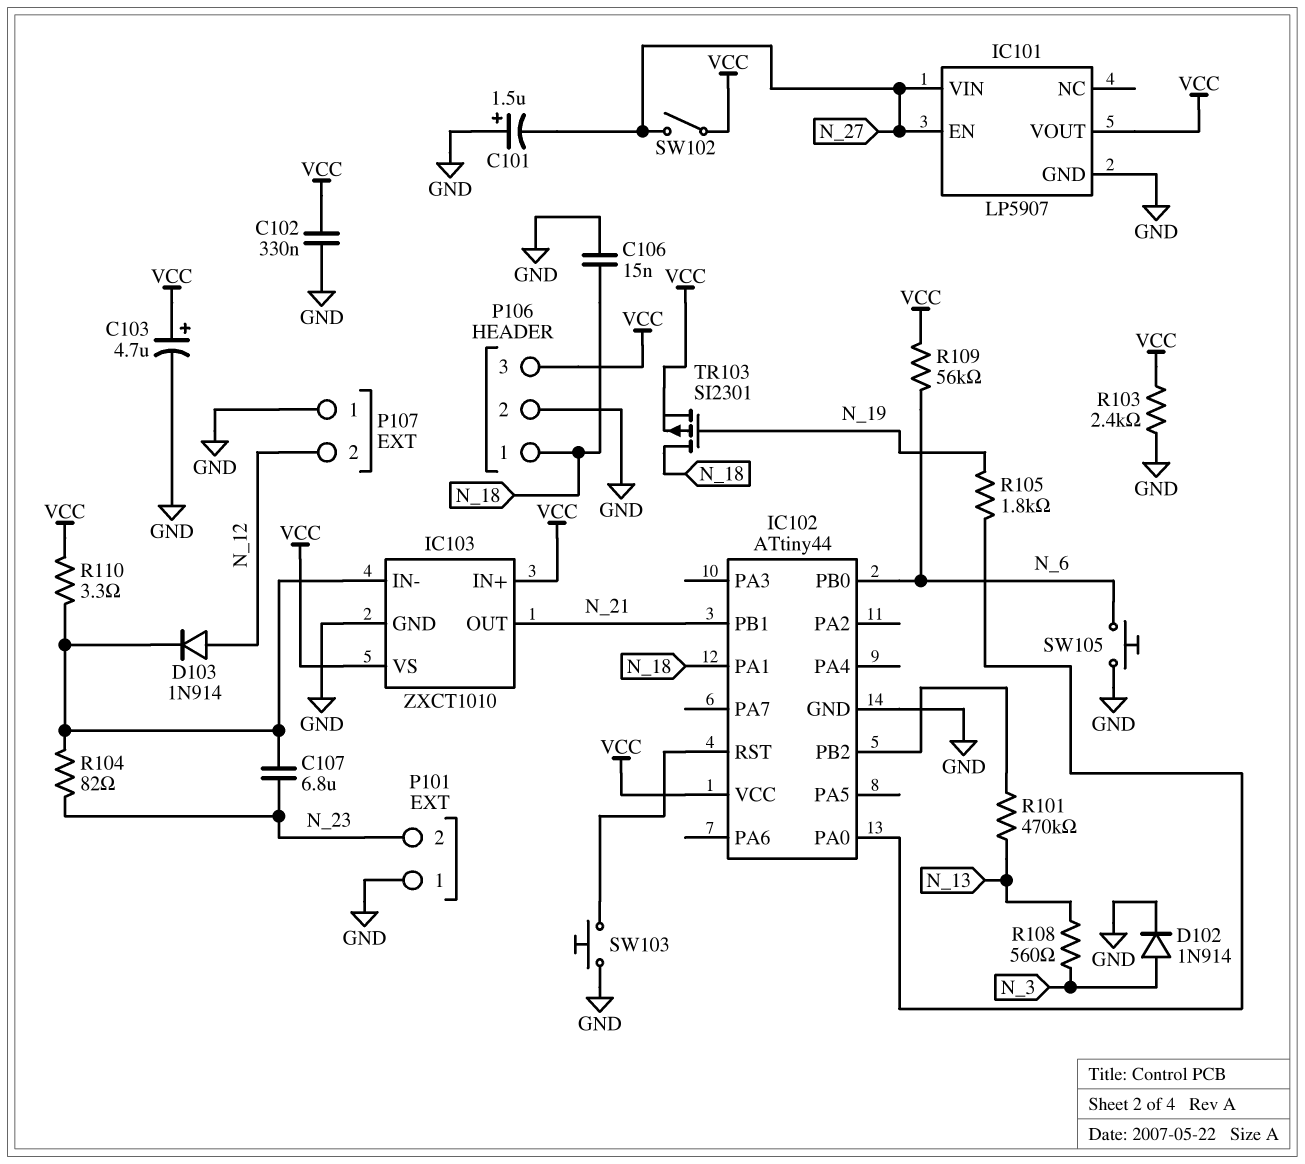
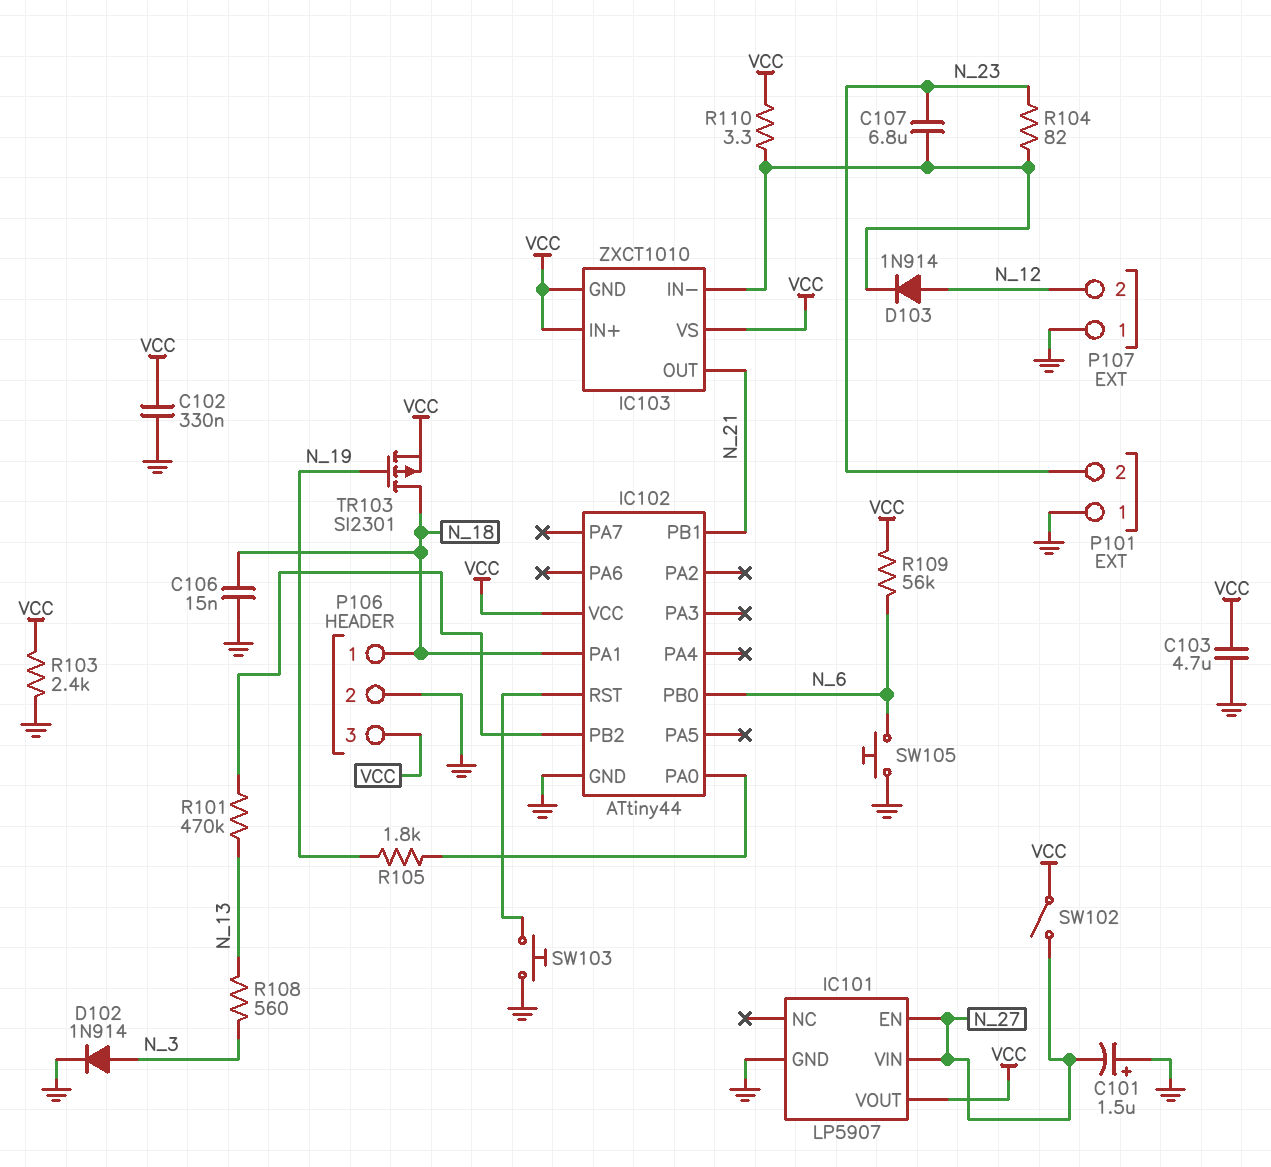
C103: 4.7uF (plus VCC, minus GND) -> 4.7uF (GND, VCC)
IC103 pin GND: GND -> VCC

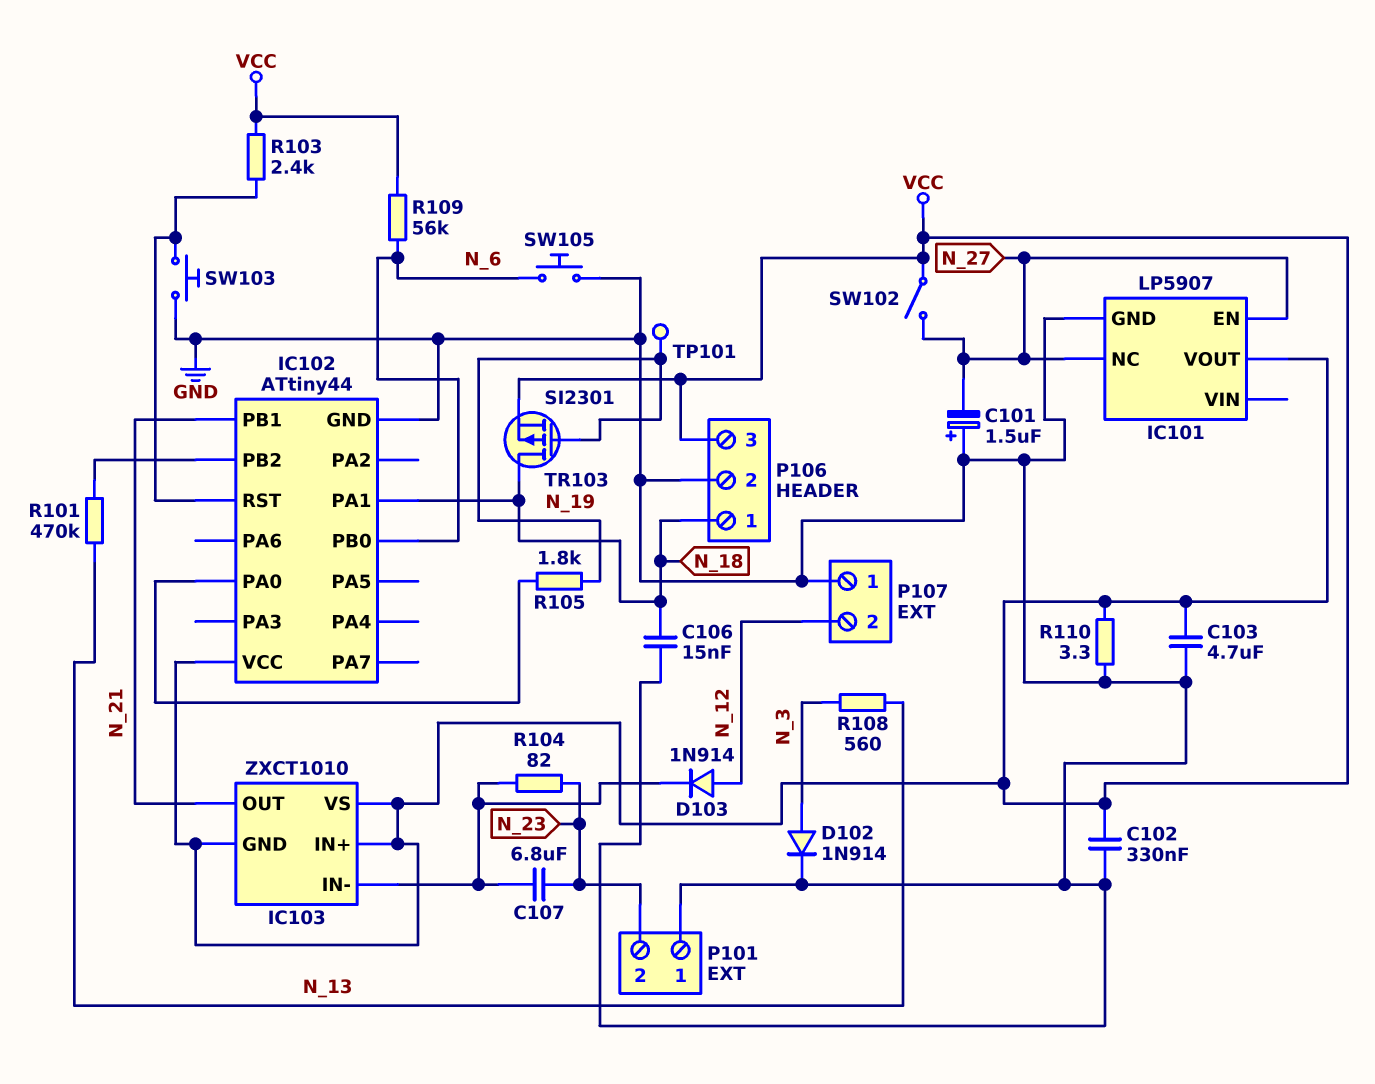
IC101 pin NC: none -> N_27
IC101 pin VIN: N_27 -> none
R103: 2.4k (GND, VCC) -> 2.4k (IC102/RST, VCC)
R110: 3.3 (IC103/IN-, VCC) -> 3.3 (GND, VCC)
TP101: none -> test point (N_19)

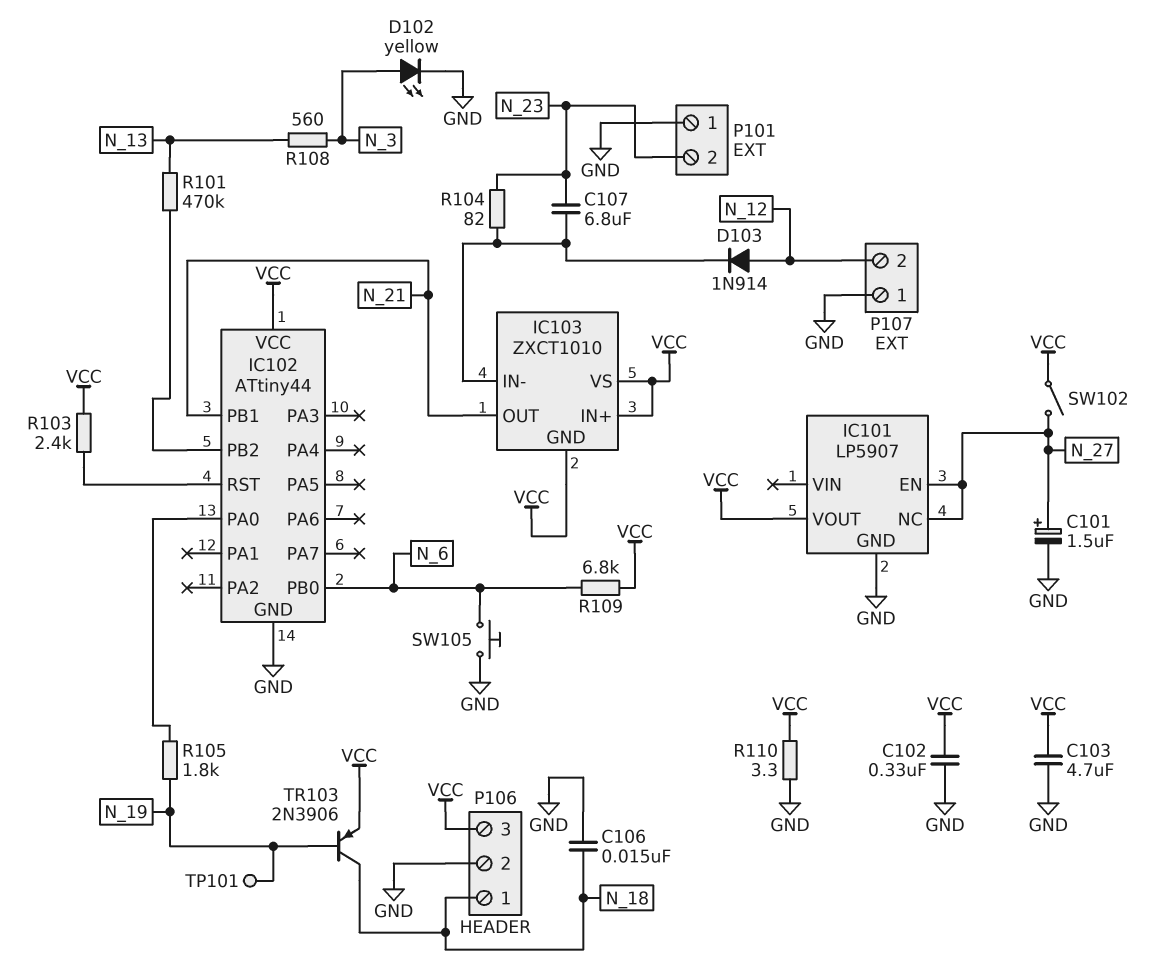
C101: 1.5uF (plus GND, minus N_27) -> 1.5uF (plus N_27, minus GND)
D102: diode 1N914 (A N_3, K GND) -> LED yellow (A N_3, K GND)
IC102 pin PA1: N_18 -> none
R109: 56k (N_6, VCC) -> 6.8k (N_6, VCC)
SW103: button (GND, IC102/RST) -> none
TR103: PMOS SI2301 (G N_19, D N_18, S VCC) -> PNP 2N3906 (B N_19, C N_18, E VCC)

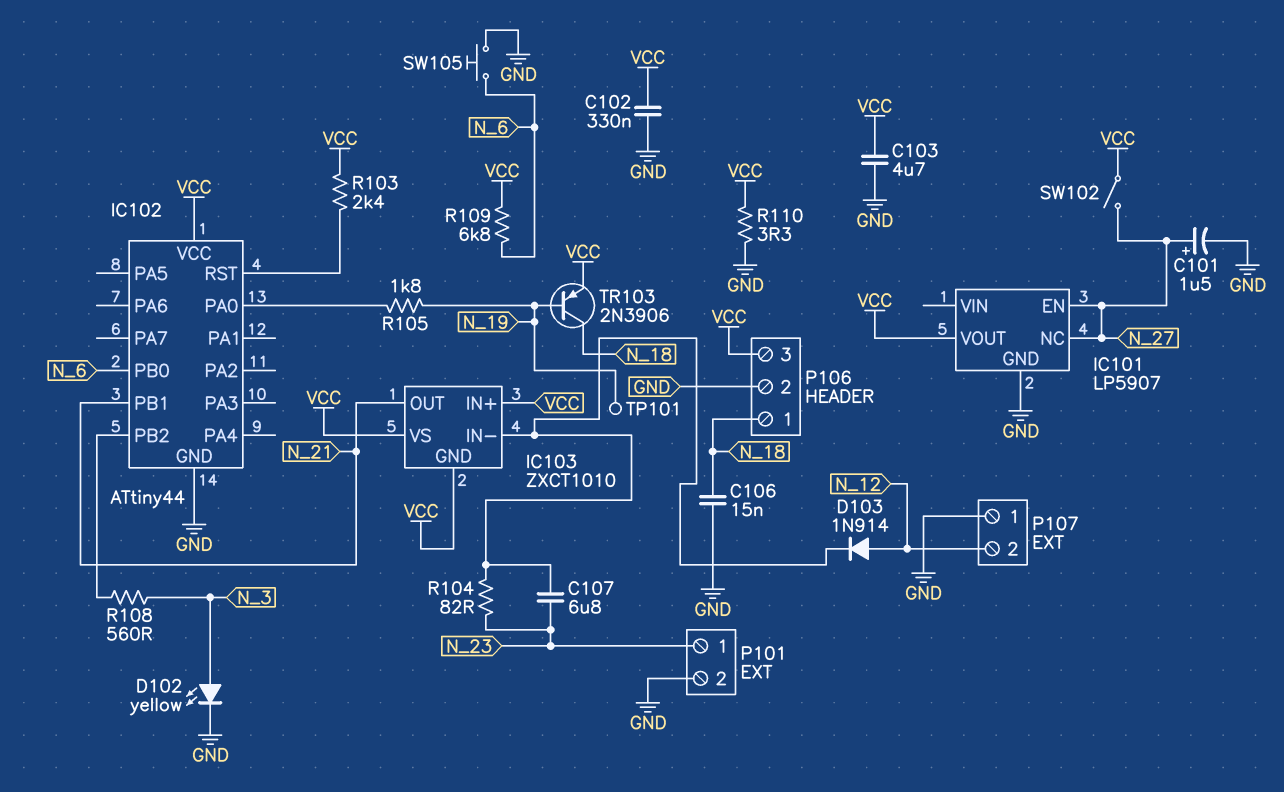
P101 pin 1: GND -> N_23
P101 pin 2: N_23 -> GND
R101: 470k (IC102/PB2, N_13) -> none
R108: 560 (N_3, N_13) -> 560 (IC102/PB2, N_3)

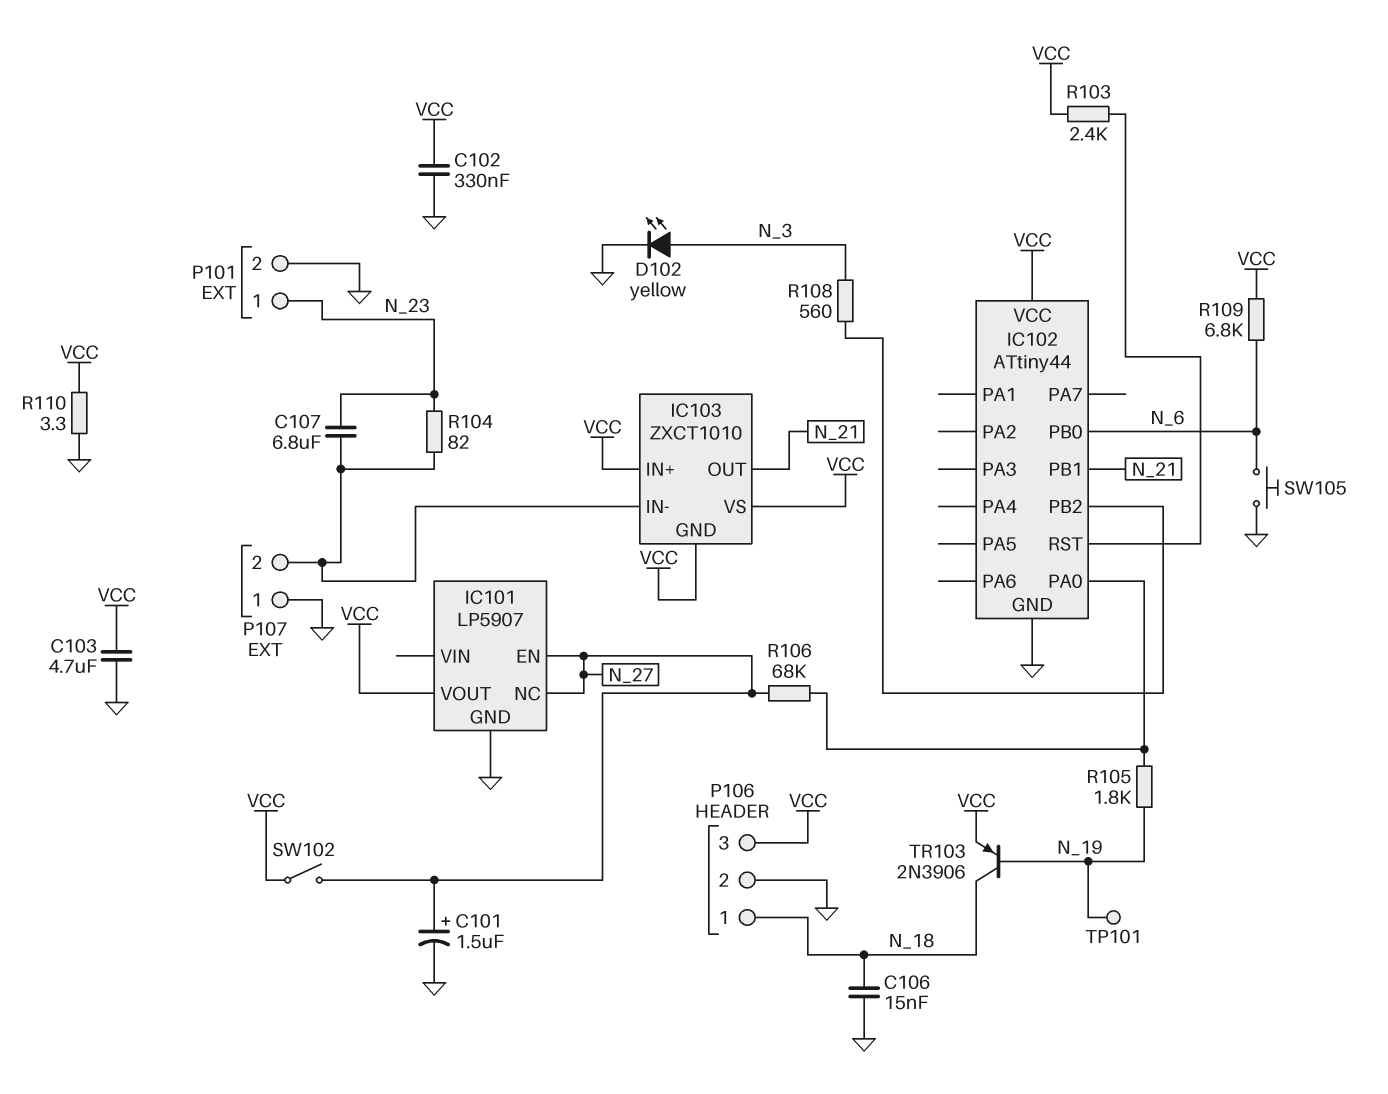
D103: diode 1N914 (A N_12, K IC103/IN-) -> none
P107 pin 2: N_12 -> IC103/IN-
R106: none -> 68k (IC102/PA0, N_27)

